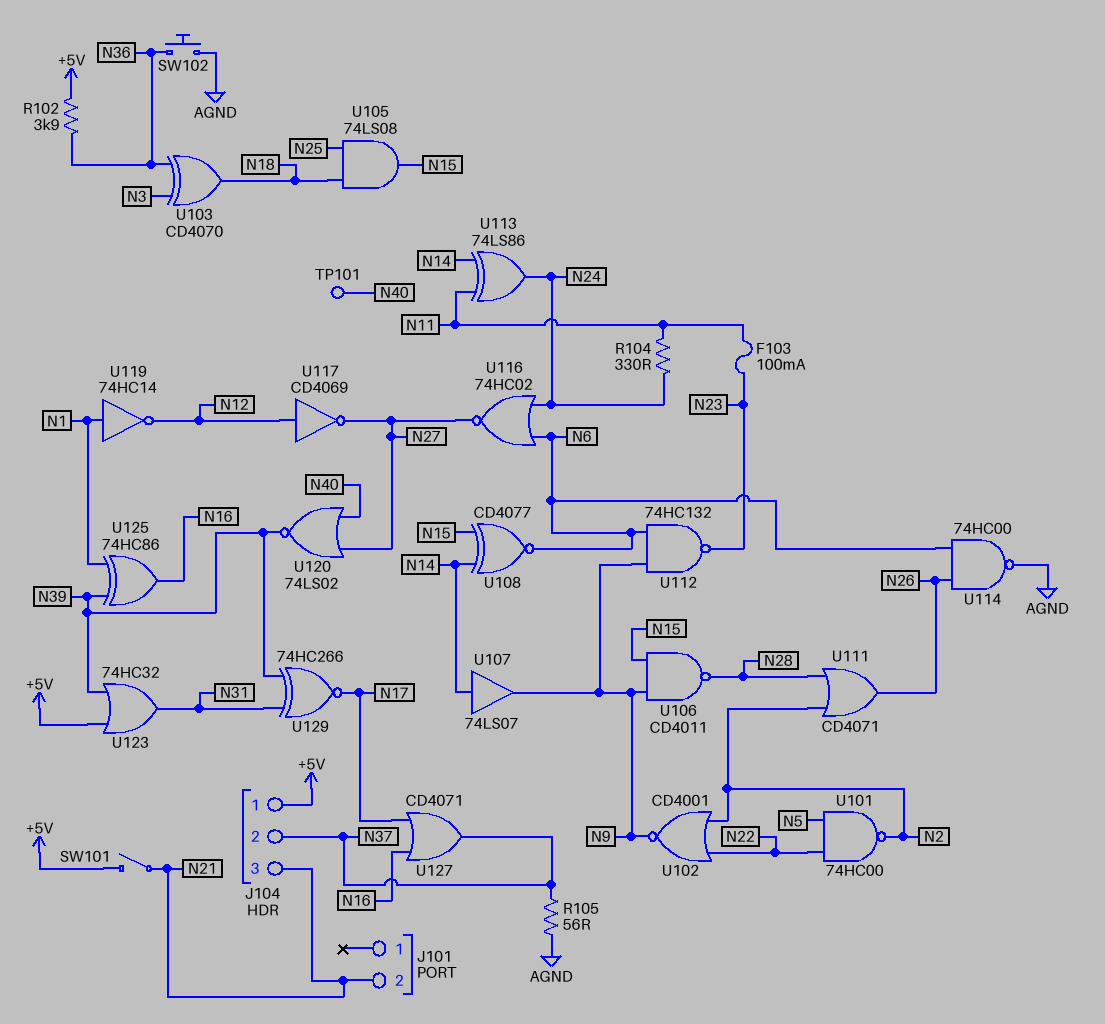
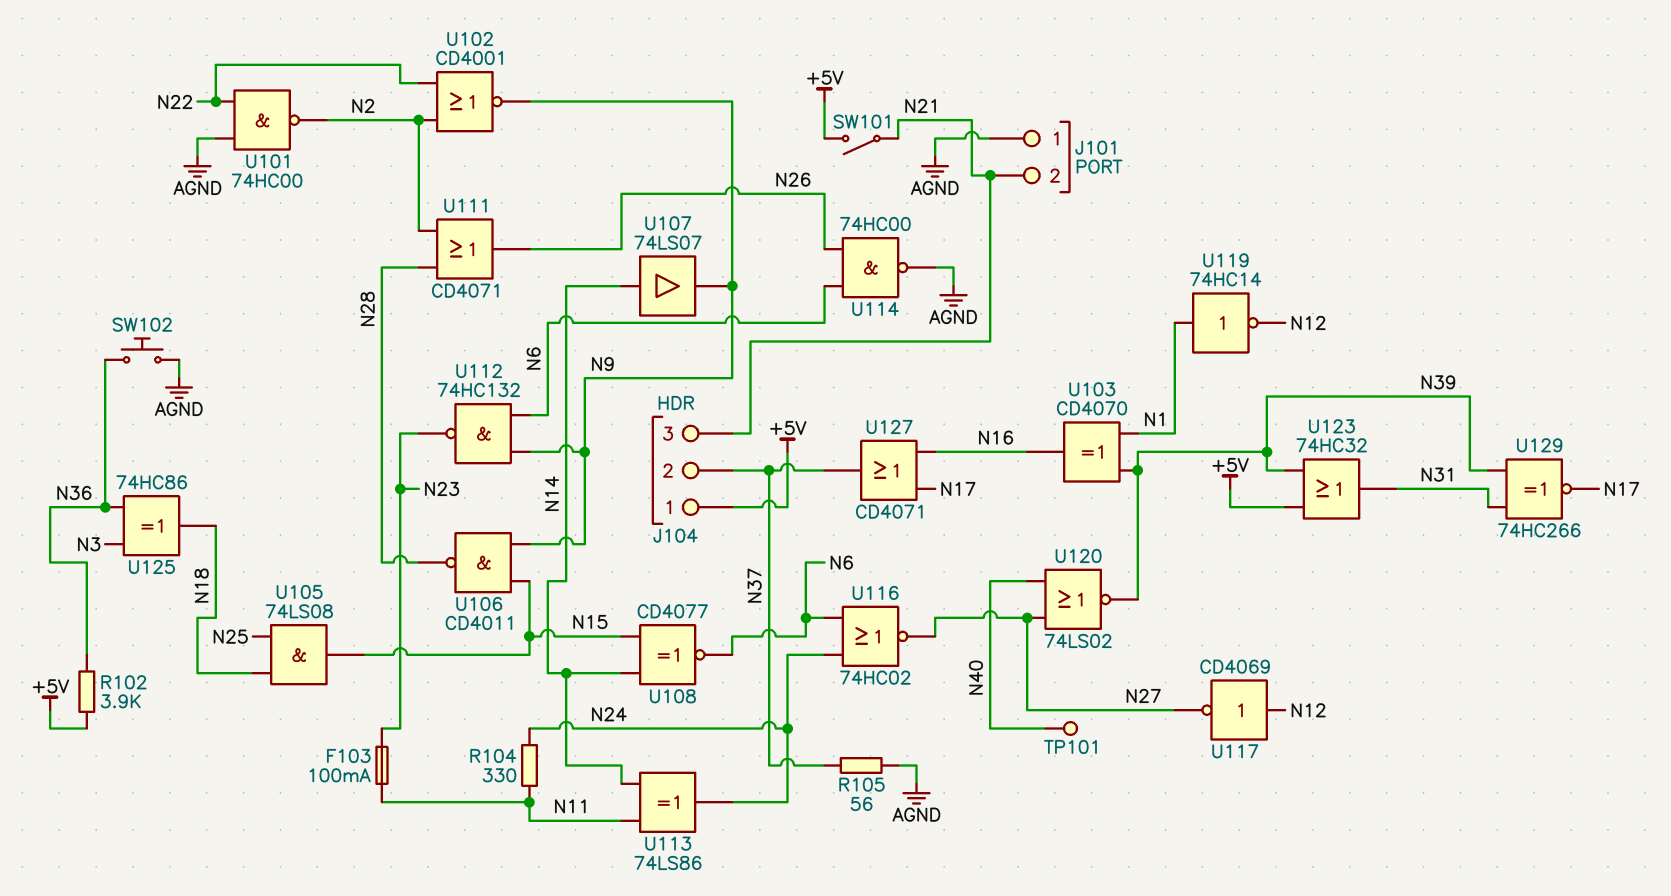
J101 pin 1: none -> AGND
U101: NAND 74HC00 (in N5, in N22, out N2) -> NAND 74HC00 (in AGND, in N22, out N2)
U103: XOR CD4070 (in N3, in N36, out N18) -> XOR CD4070 (in N1, in N39, out N16)
U125: XOR 74HC86 (in N1, in N39, out N16) -> XOR 74HC86 (in N3, in N36, out N18)

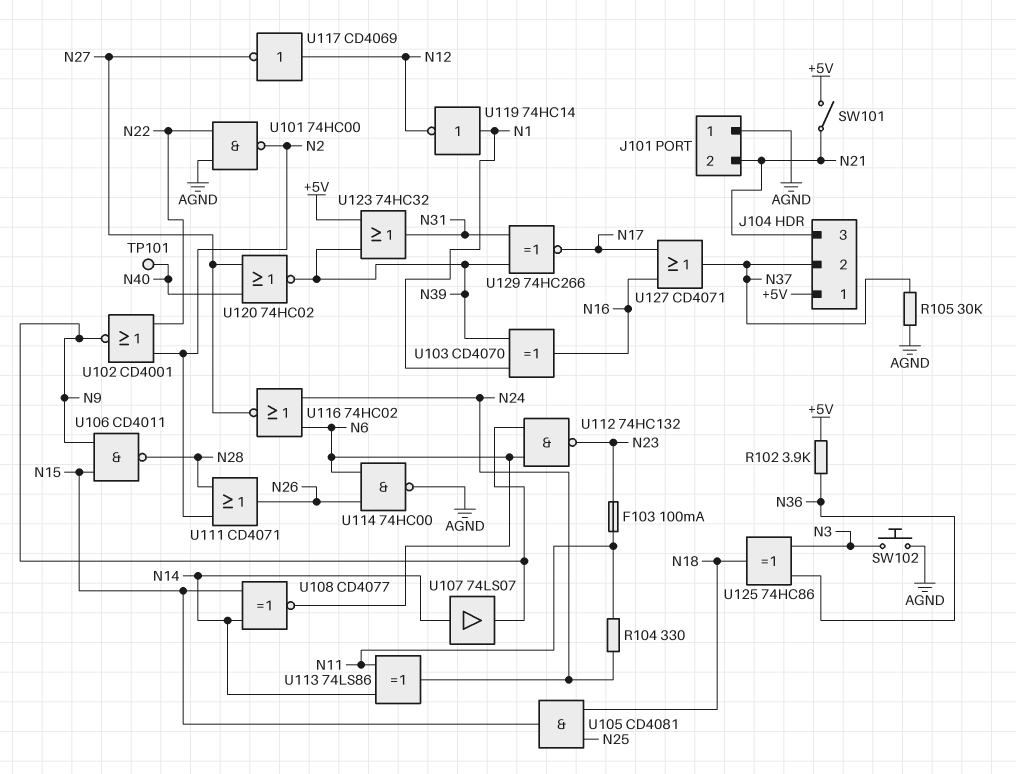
R105: 56 (AGND, N37) -> 30k (AGND, N37)
SW102: button (AGND, N36) -> button (AGND, N3)
U105: AND 74LS08 (in N18, in N25, out N15) -> AND CD4081 (in N18, in N25, out N15)
U120: NOR 74LS02 (in N27, in N40, out N39) -> NOR 74HC02 (in N27, in N40, out N39)

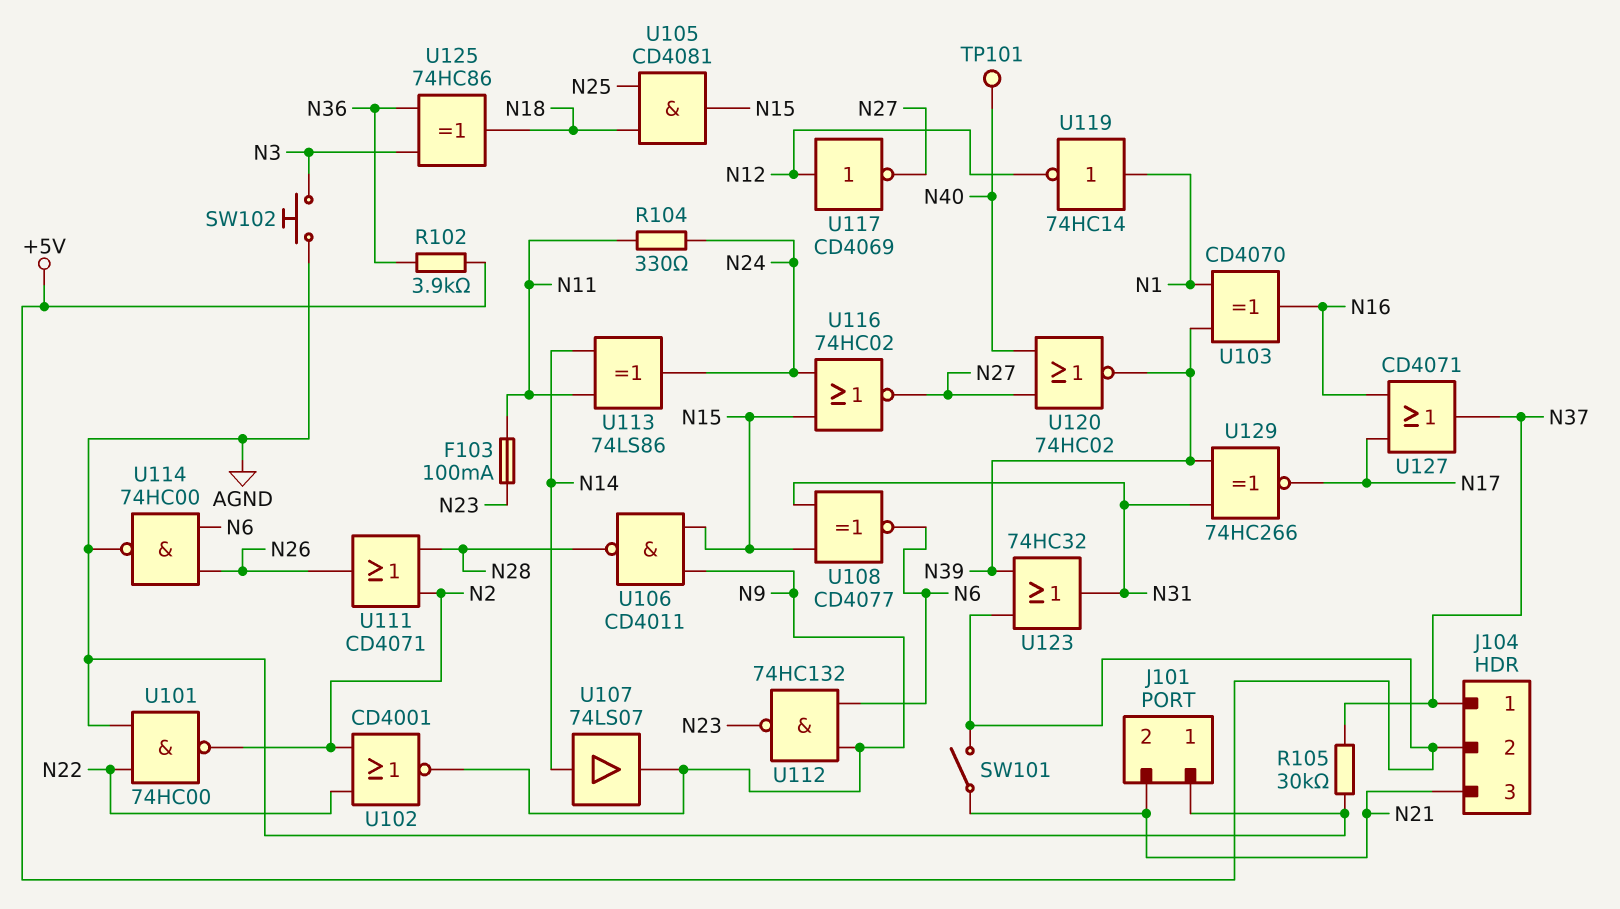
J104 pin 1: +5V -> N37
J104 pin 2: N37 -> +5V
U108: XNOR CD4077 (in N14, in N15, out N6) -> XNOR CD4077 (in N15, in N31, out N6)
U116: NOR 74HC02 (in N6, in N24, out N27) -> NOR 74HC02 (in N15, in N24, out N27)

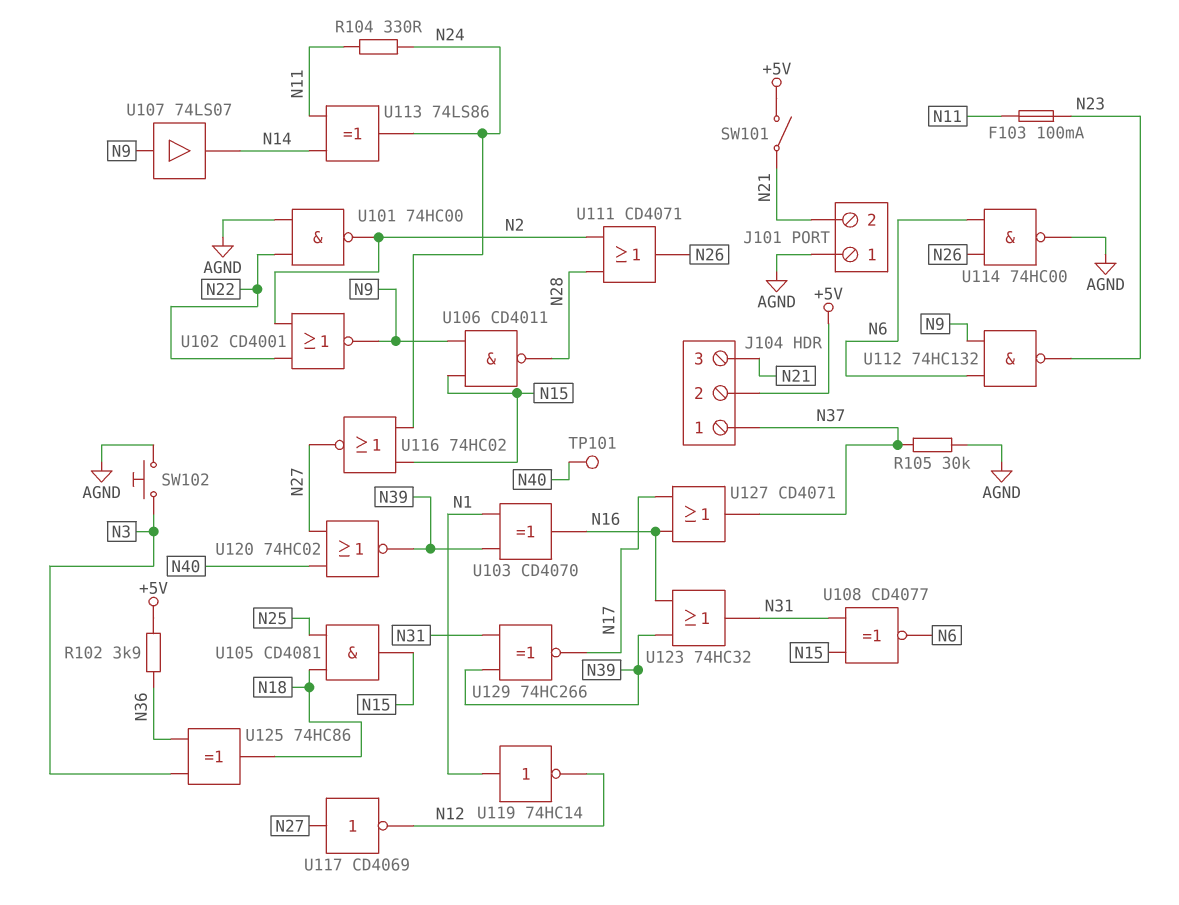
U107: buffer 74LS07 (in N14, out N9) -> buffer 74LS07 (in N9, out N14)
U117: NOT CD4069 (in N12, out N27) -> NOT CD4069 (in N27, out N12)
U123: OR 74HC32 (in +5V, in N39, out N31) -> OR 74HC32 (in N16, in N39, out N31)

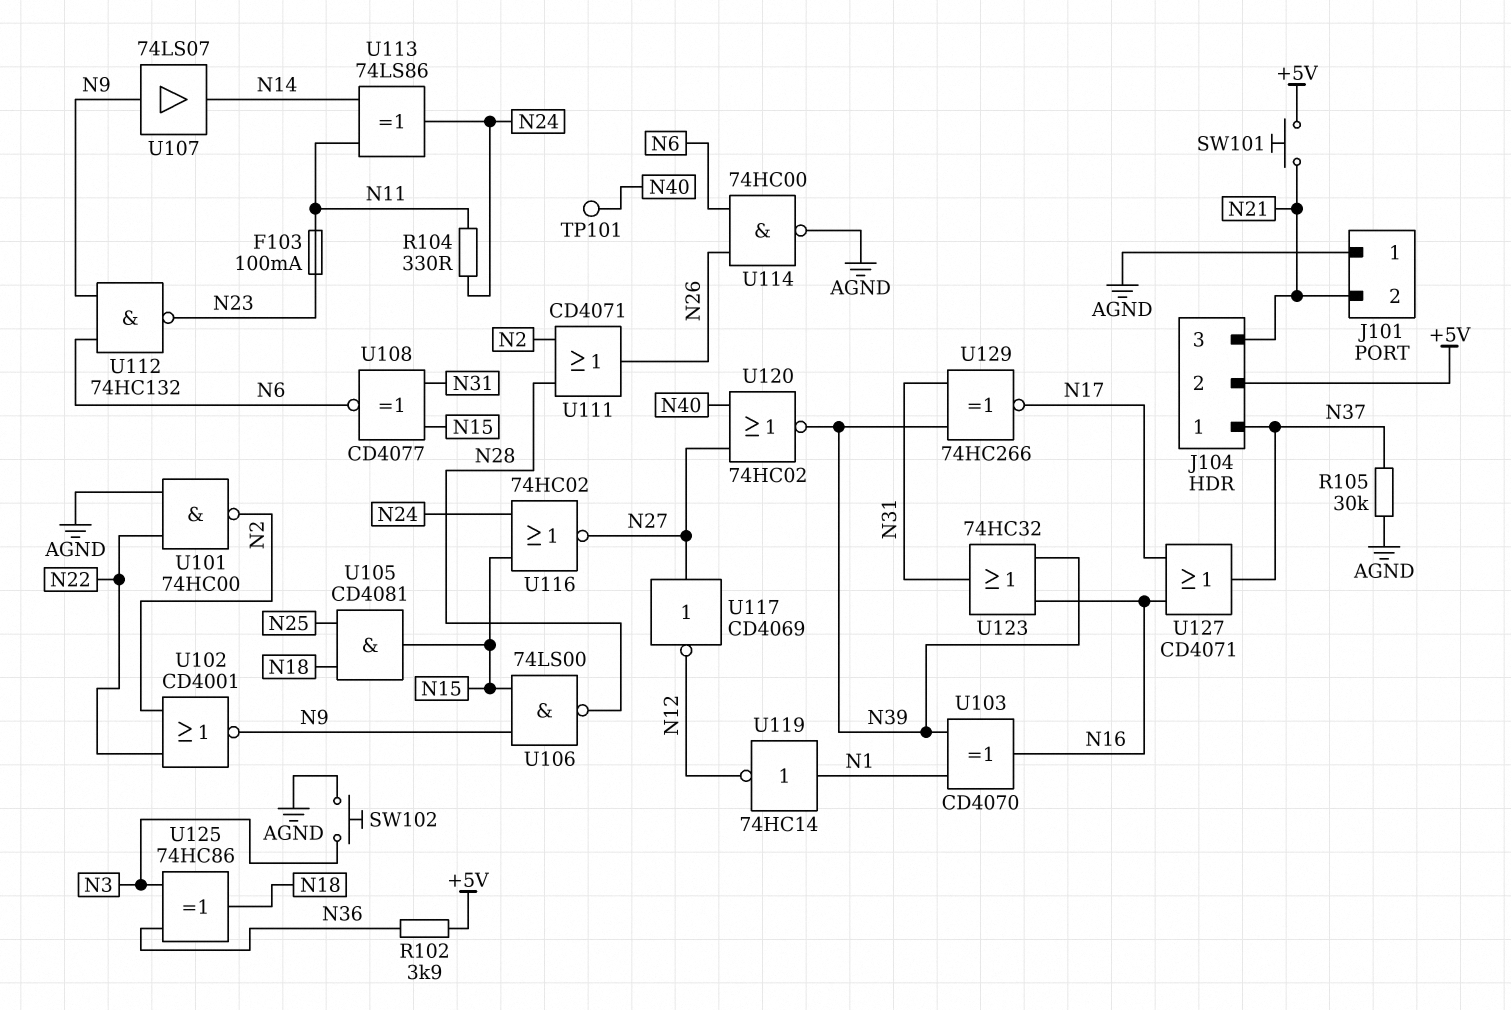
SW101: switch (+5V, N21) -> button (+5V, N21)
U106: NAND CD4011 (in N9, in N15, out N28) -> NAND 74LS00 (in N9, in N15, out N28)

